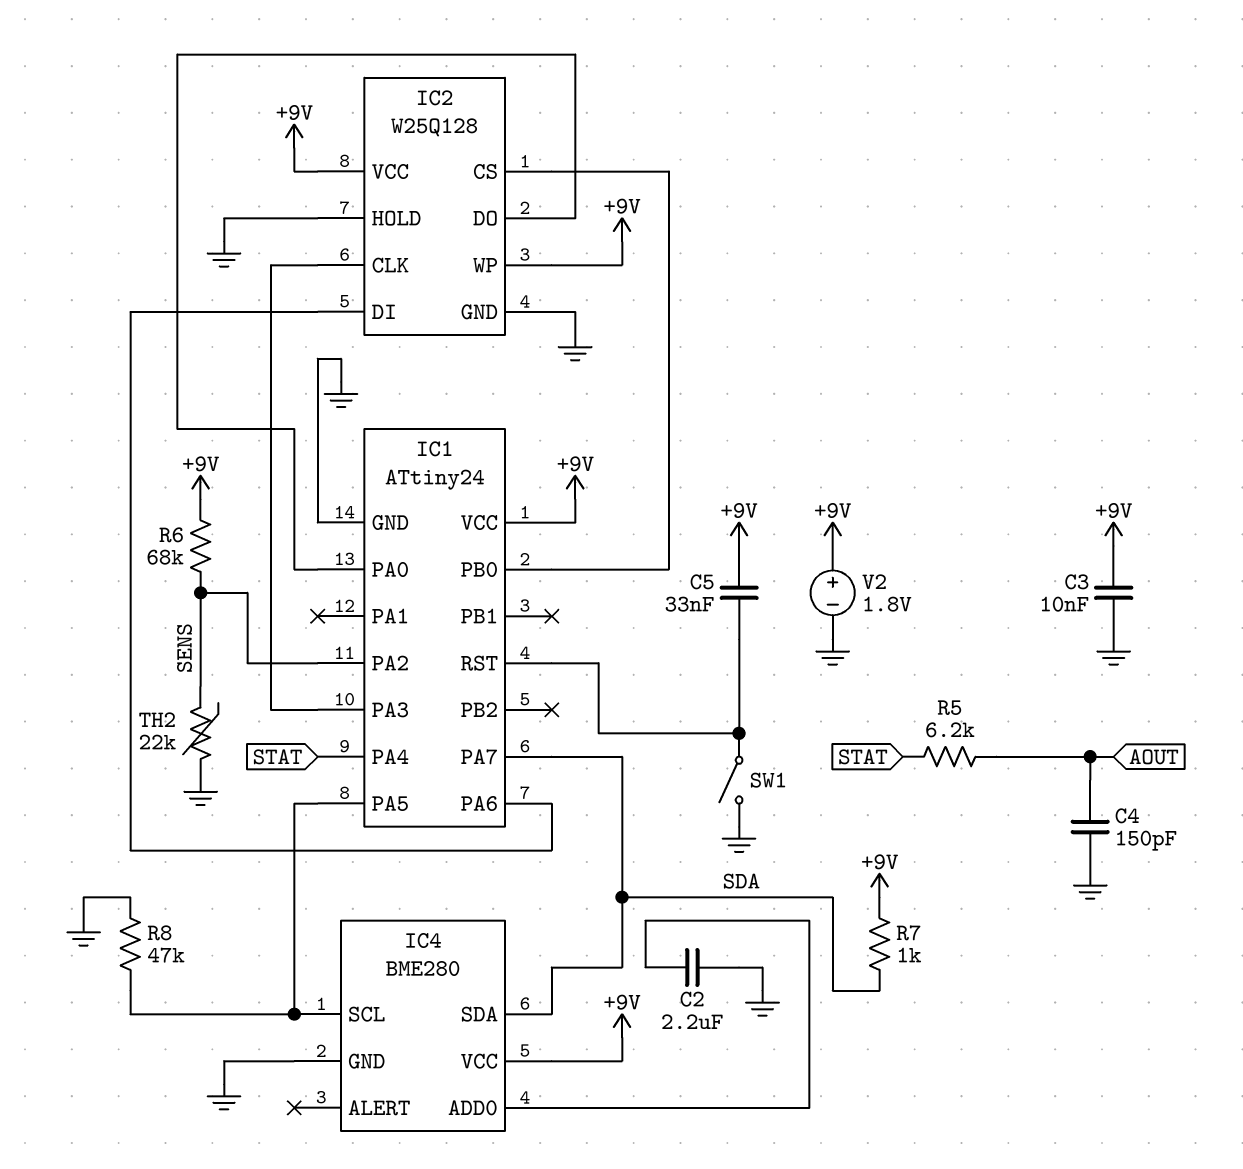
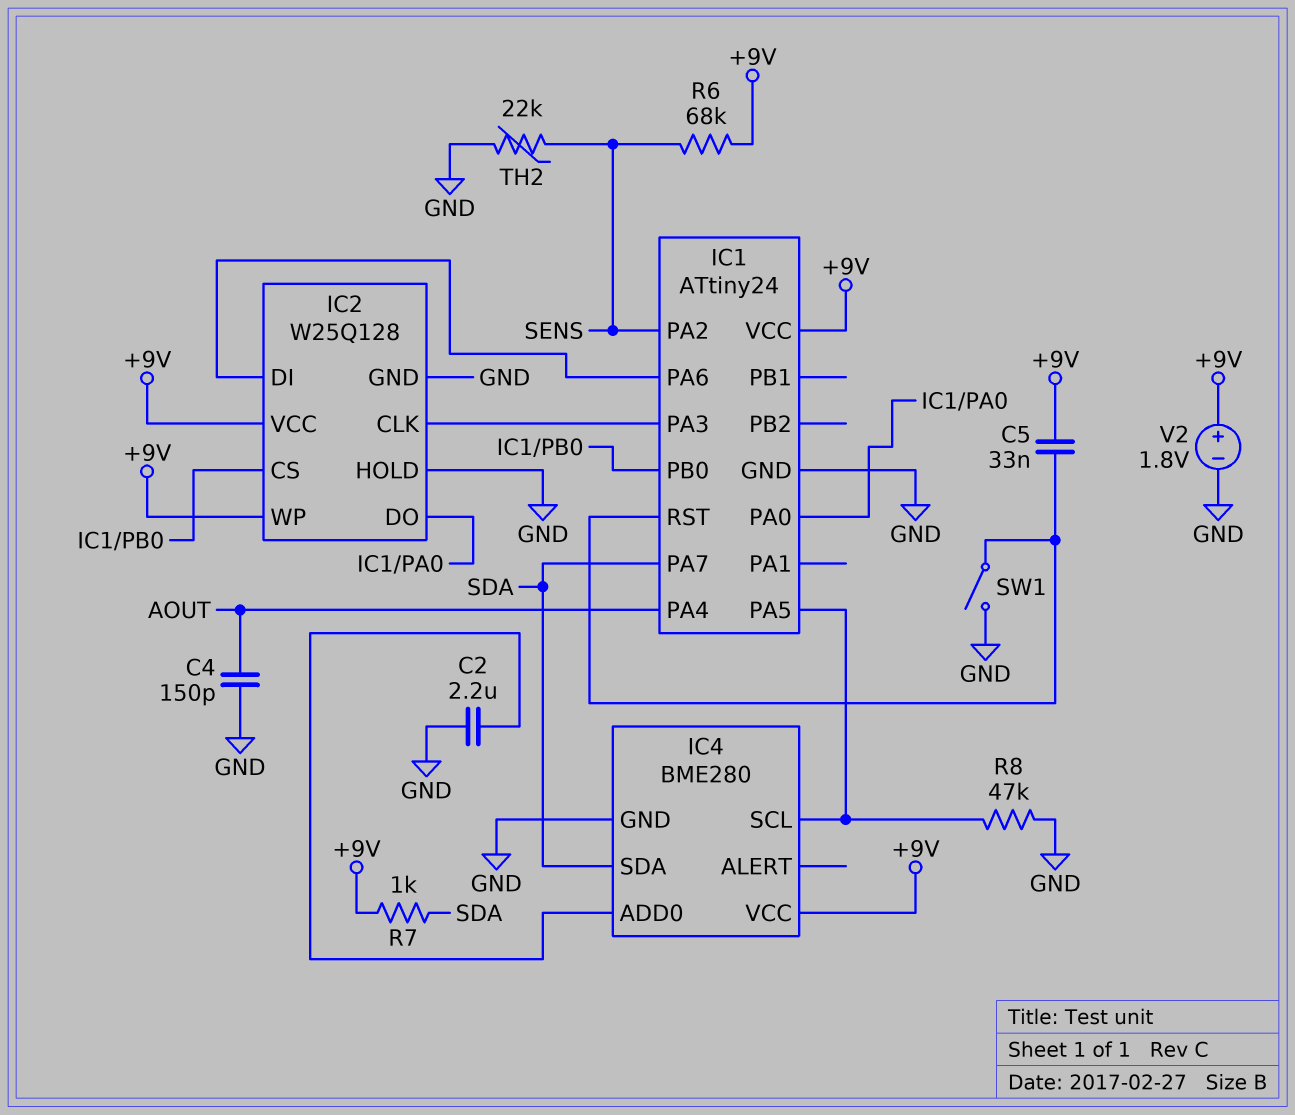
C3: 10nF (+9V, GND) -> none
IC1 pin PA4: STAT -> AOUT
R5: 6.2k (AOUT, STAT) -> none

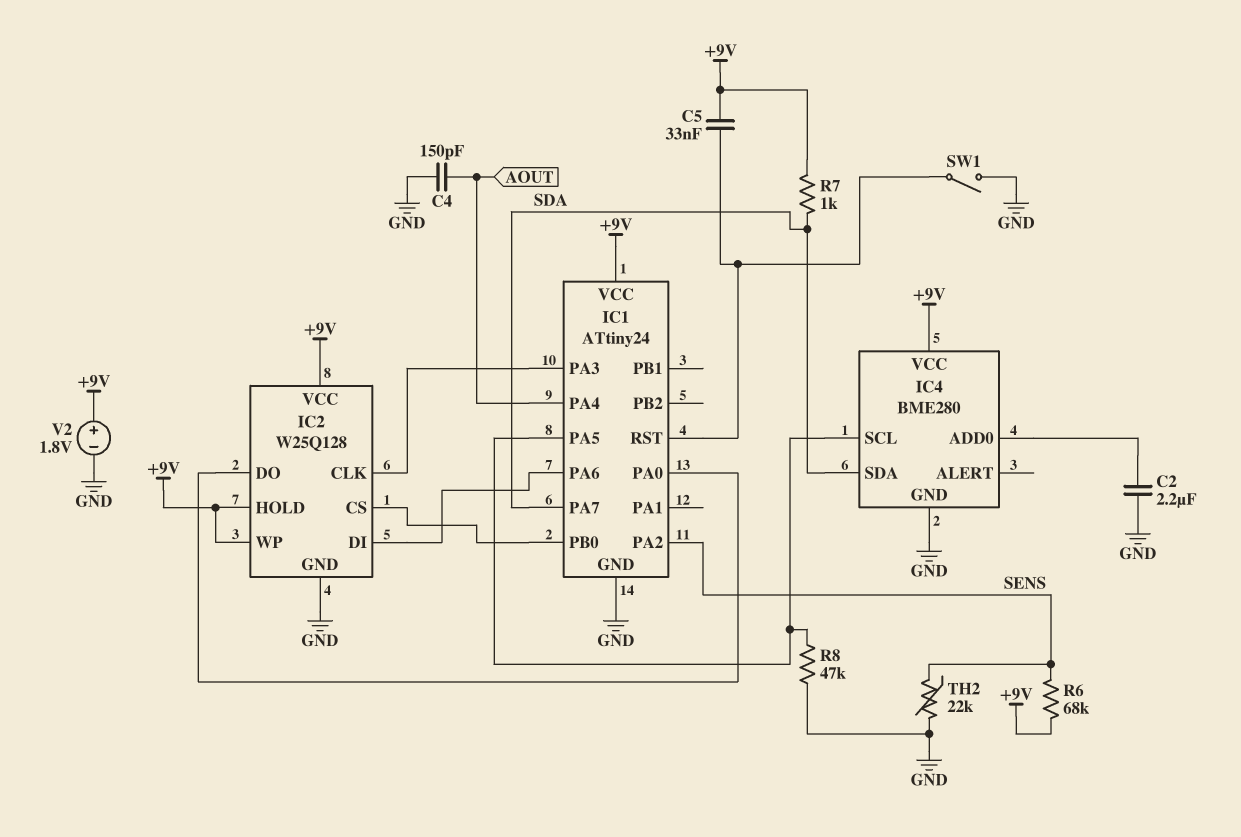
IC2 pin HOLD: GND -> +9V

